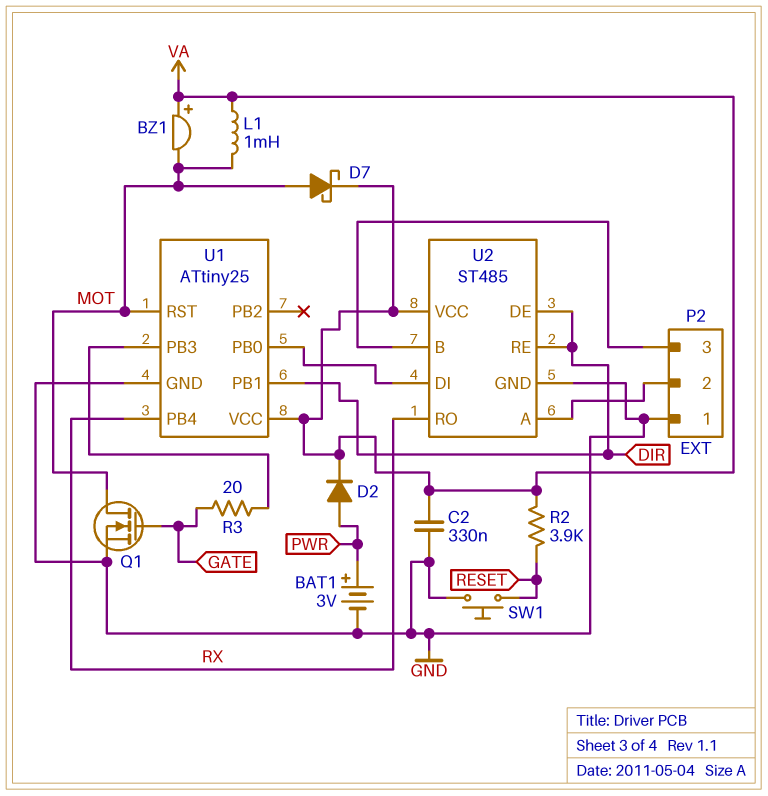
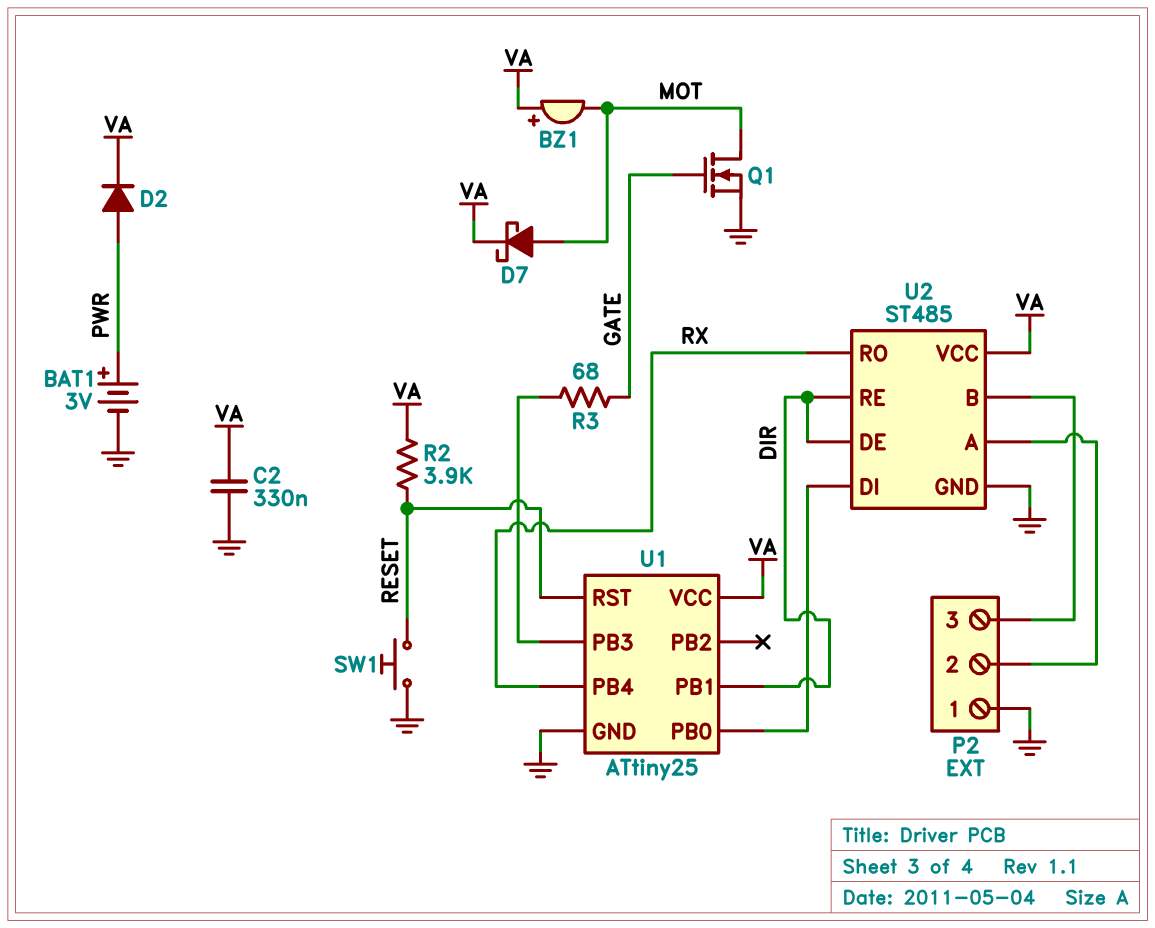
L1: 1mH (MOT, VA) -> none
R3: 20 (GATE, U1/PB3) -> 68 (GATE, U1/PB3)
U1 pin RST: MOT -> RESET

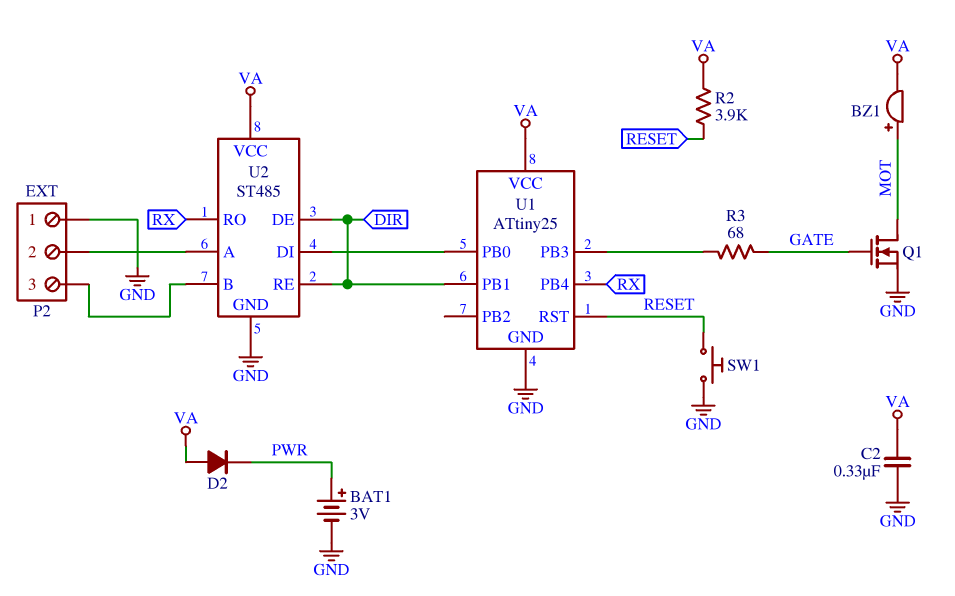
BZ1: buzzer (plus VA, minus MOT) -> buzzer (plus MOT, minus VA)
D2: diode (A PWR, K VA) -> diode (A VA, K PWR)
D7: schottky (A MOT, K VA) -> none

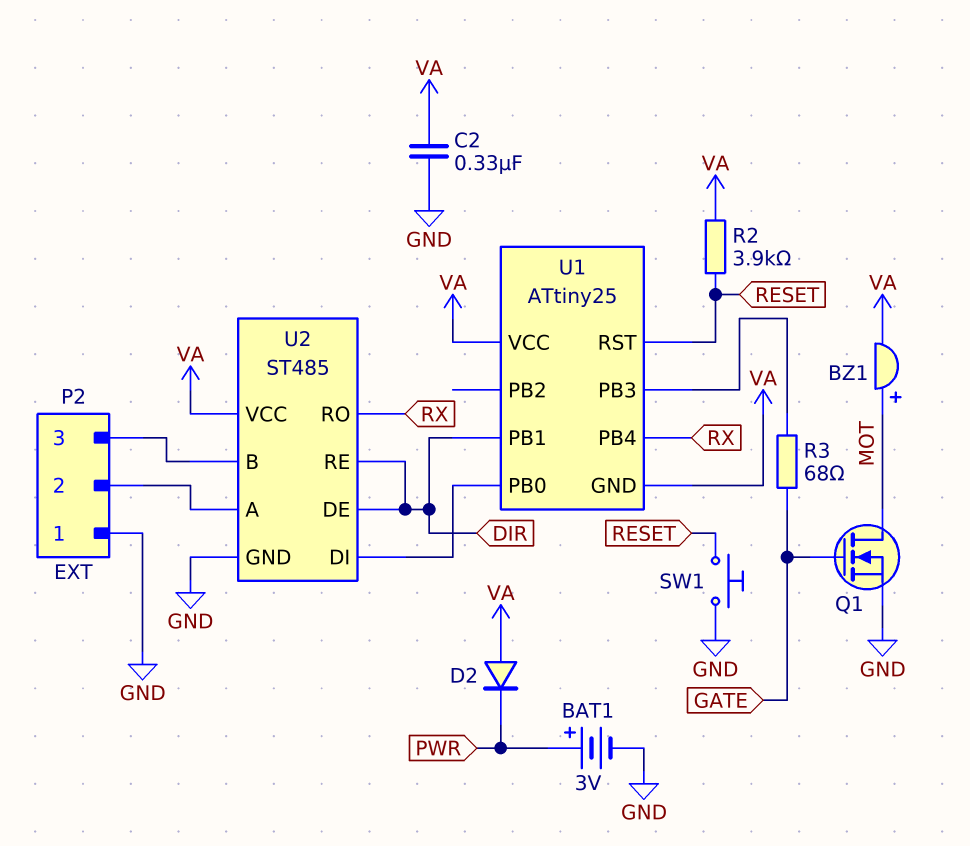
U1 pin GND: GND -> VA

